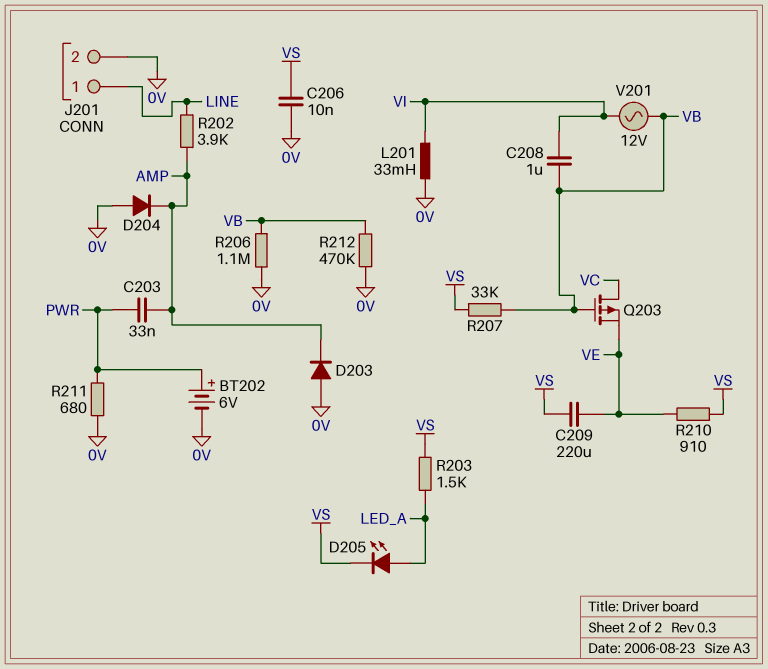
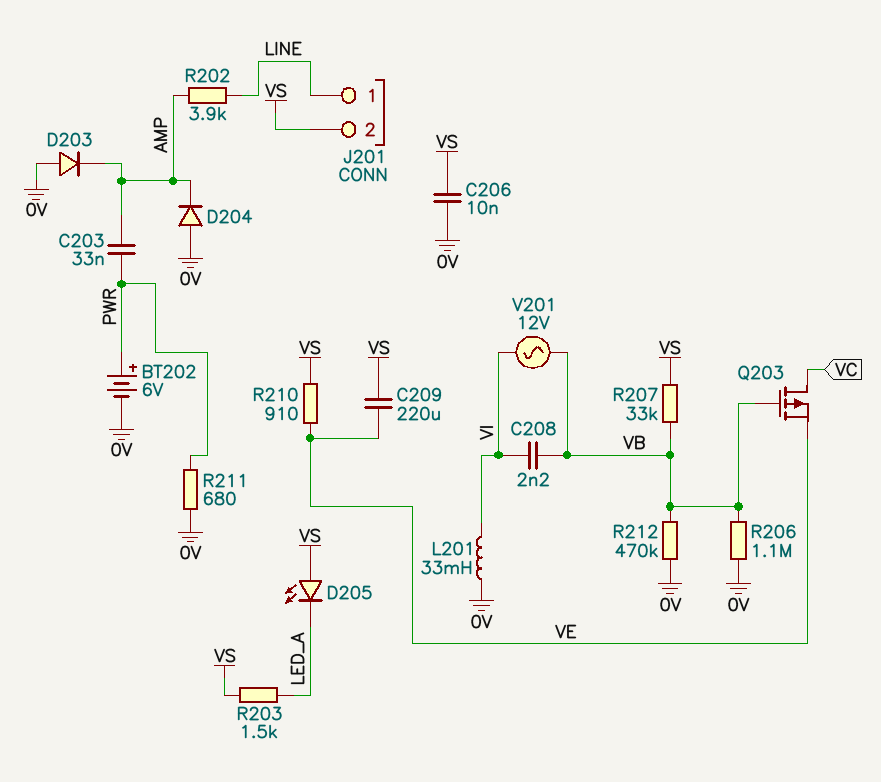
C208: 1uF (VB, VI) -> 2.2nF (VB, VI)
D205: LED (A LED_A, K VS) -> LED (A VS, K LED_A)
J201 pin 2: 0V -> VS

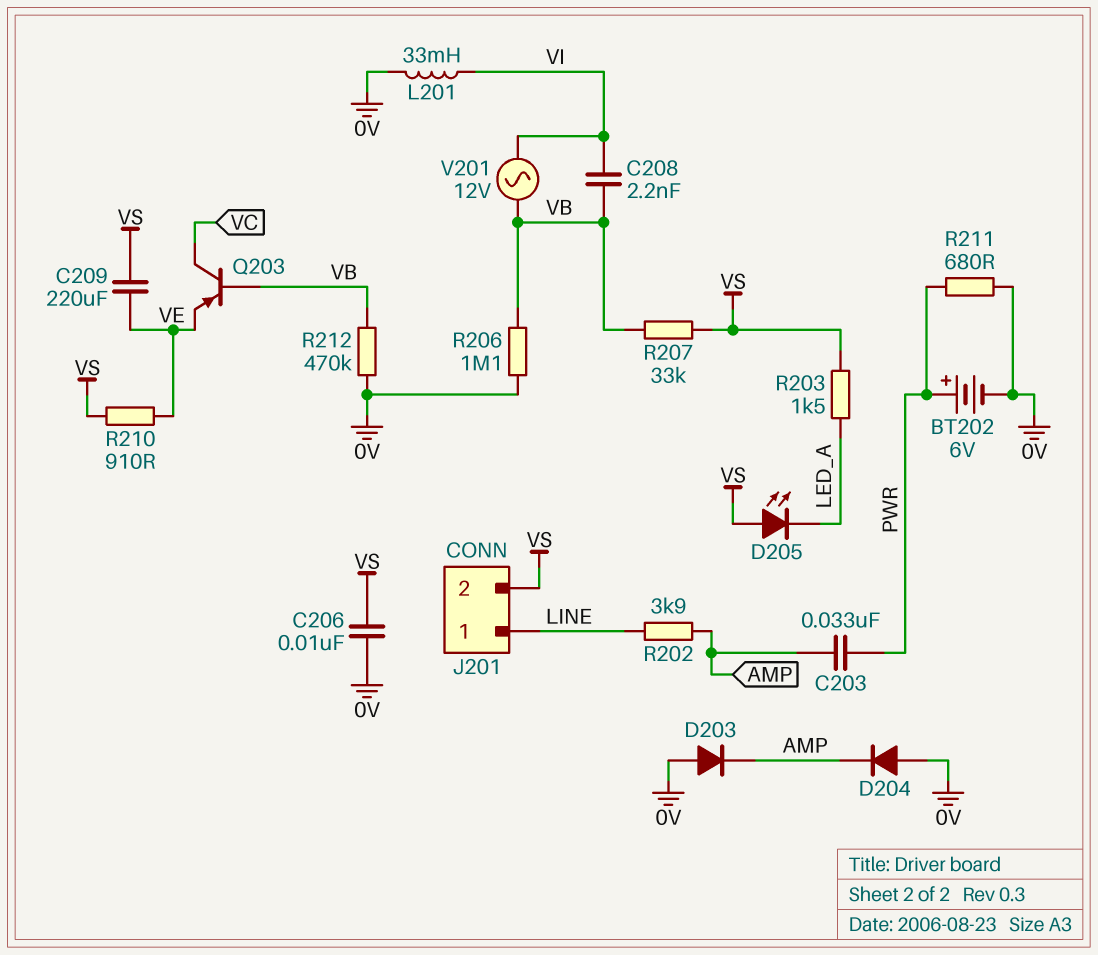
Q203: PMOS (G VB, D VC, S VE) -> PNP (B VB, C VC, E VE)

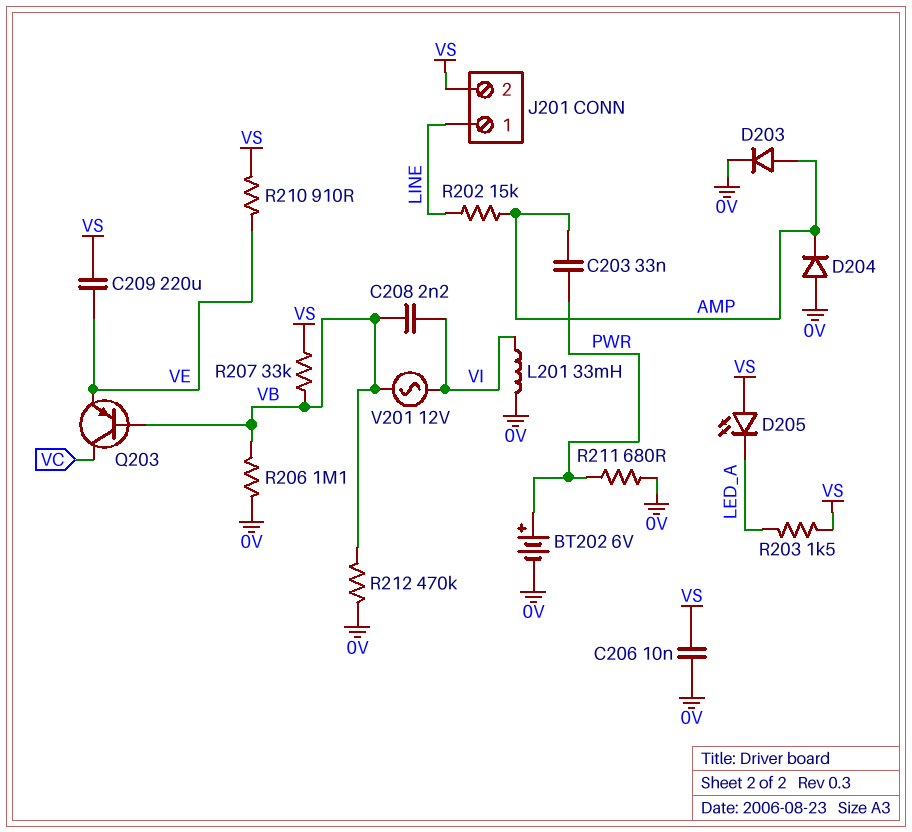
D203: diode (A 0V, K AMP) -> diode (A AMP, K 0V)
R202: 3.9k (AMP, LINE) -> 15k (AMP, LINE)

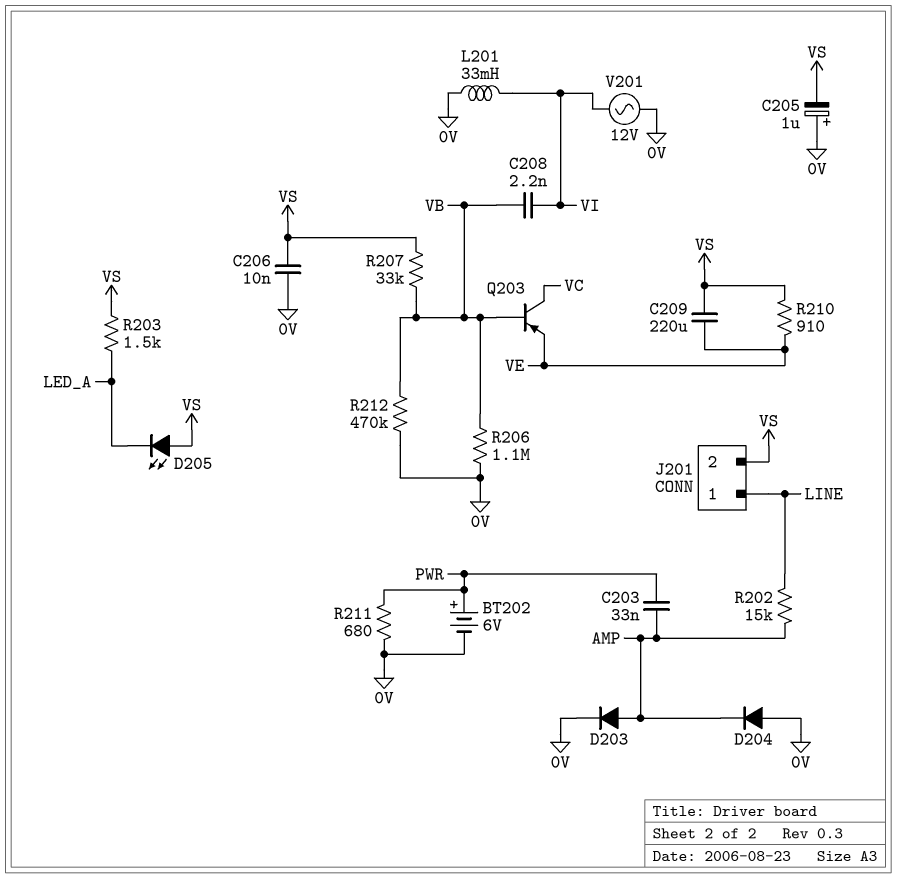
C205: none -> 1uF (plus 0V, minus VS)
V201: AC 12V (VB, VI) -> AC 12V (0V, VI)

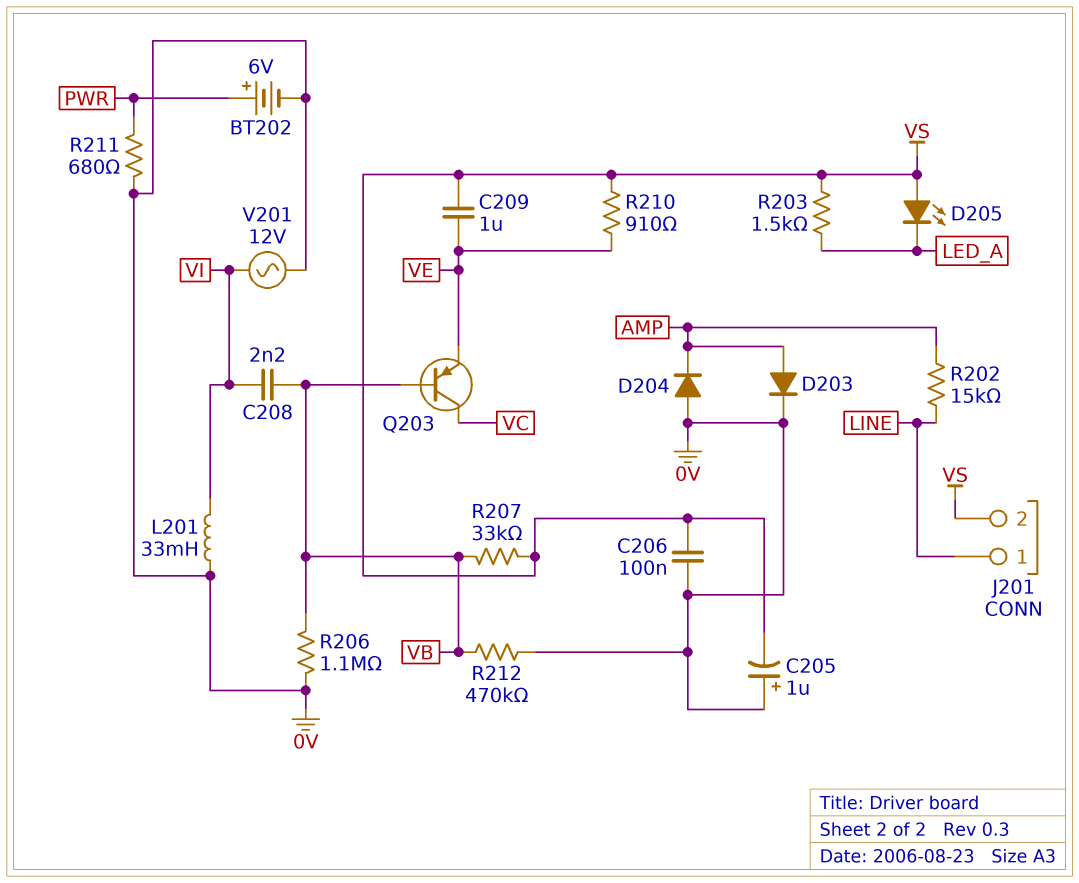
C203: 33nF (AMP, PWR) -> none
C206: 10nF (0V, VS) -> 100nF (0V, VS)
C209: 220uF (VE, VS) -> 1uF (VE, VS)

